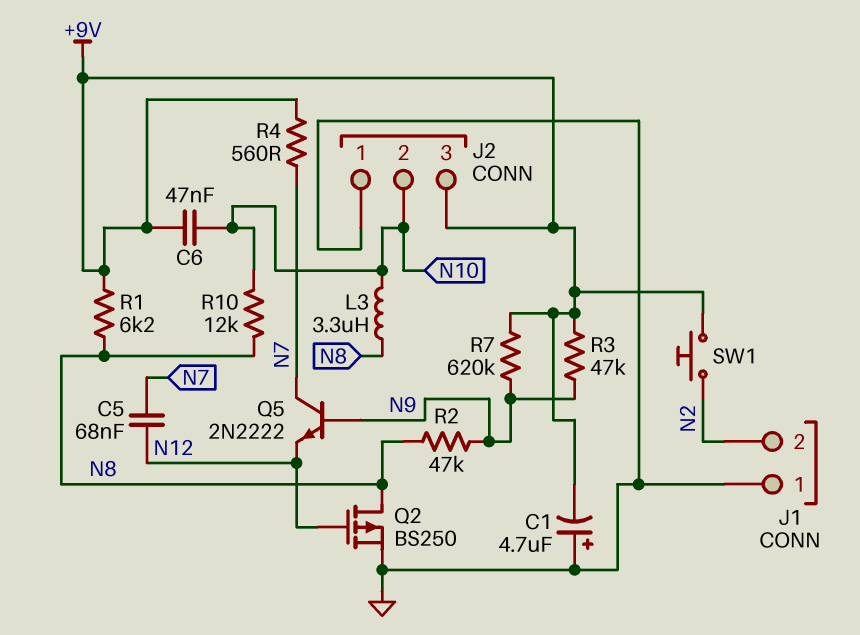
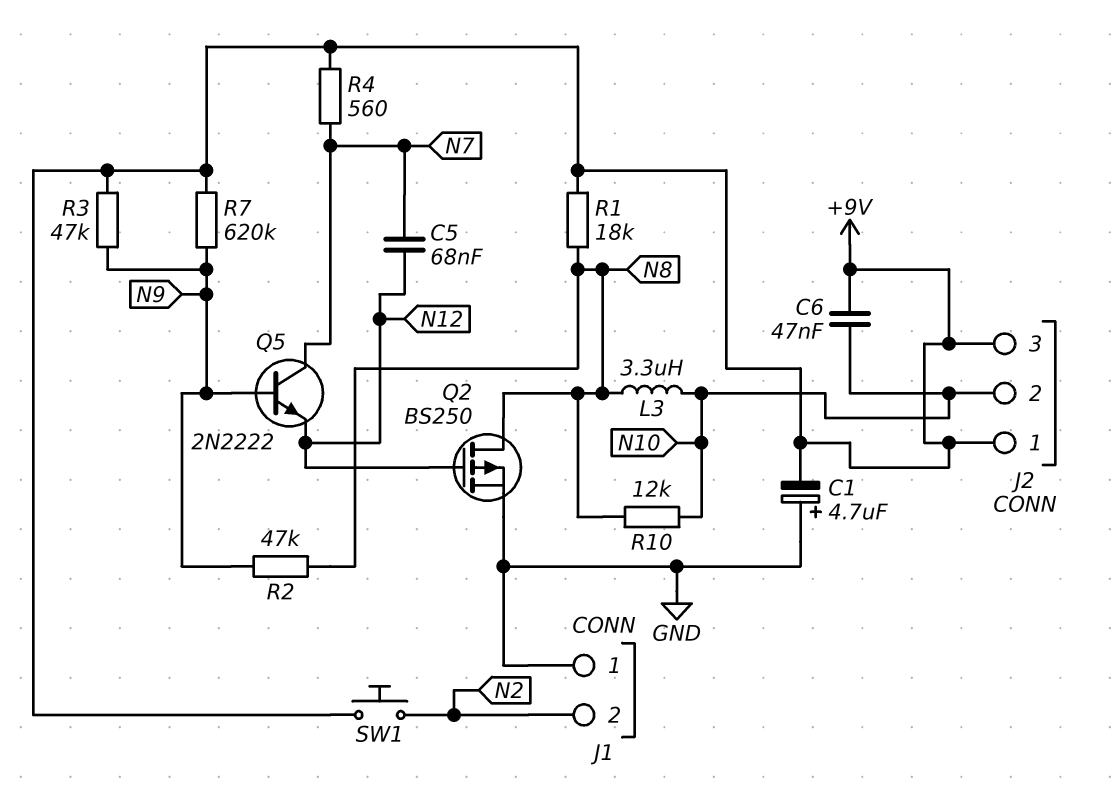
J2 pin 1: GND -> +9V
R1: 6.2k (+9V, N8) -> 18k (+9V, N8)

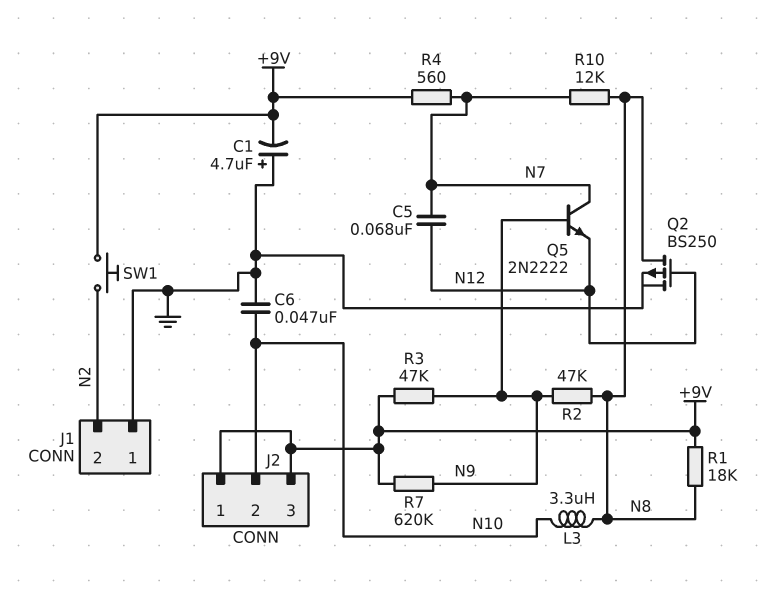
C6: 47nF (+9V, N10) -> 47nF (GND, N10)
R10: 12k (N8, N10) -> 12k (N7, N8)

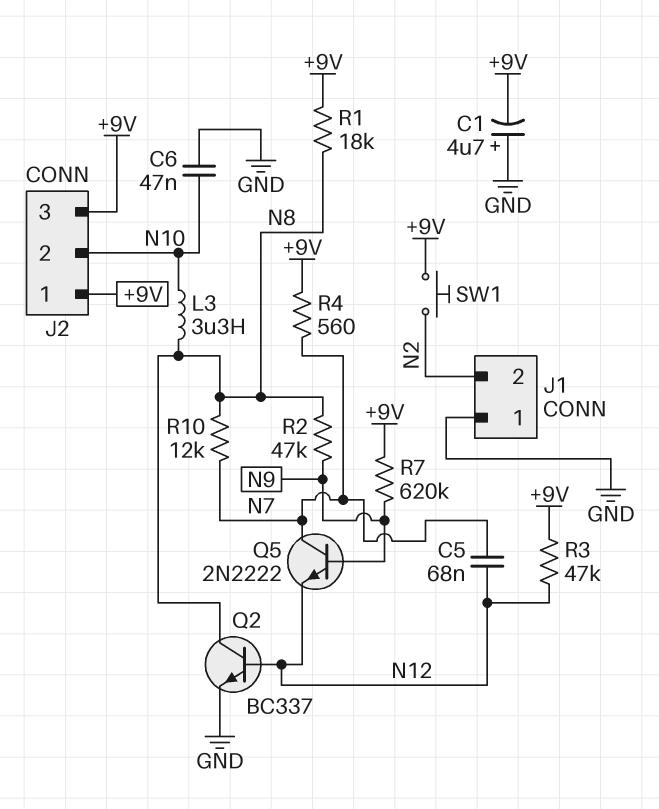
Q2: PMOS BS250 (G N12, D N8, S GND) -> NPN BC337 (B N12, C N8, E GND)
R3: 47k (+9V, N9) -> 47k (+9V, N12)

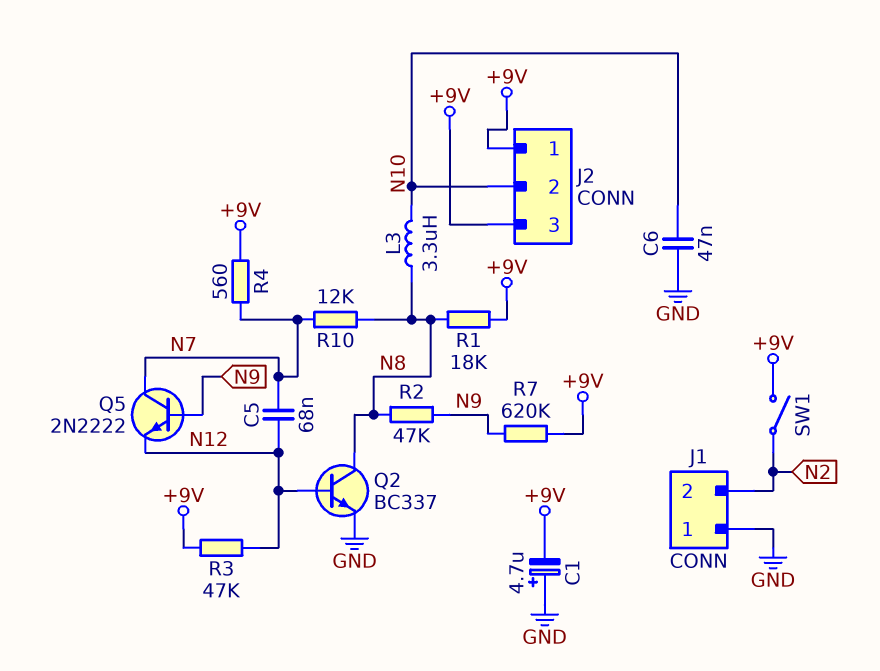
SW1: button (+9V, N2) -> switch (+9V, N2)

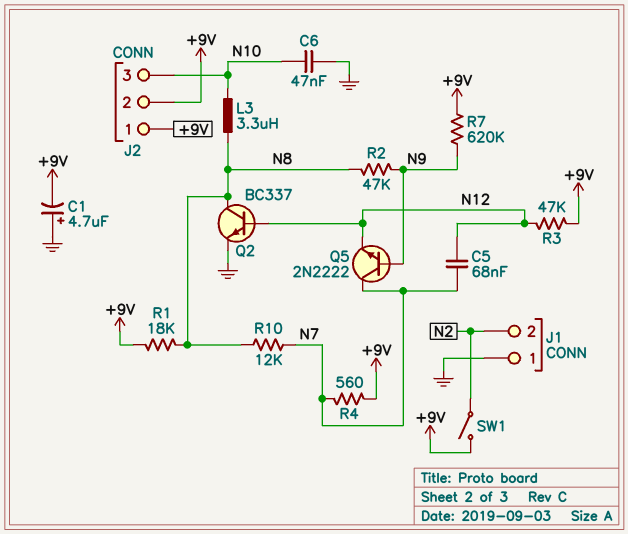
J2 pin 2: N10 -> +9V
J2 pin 3: +9V -> N10

